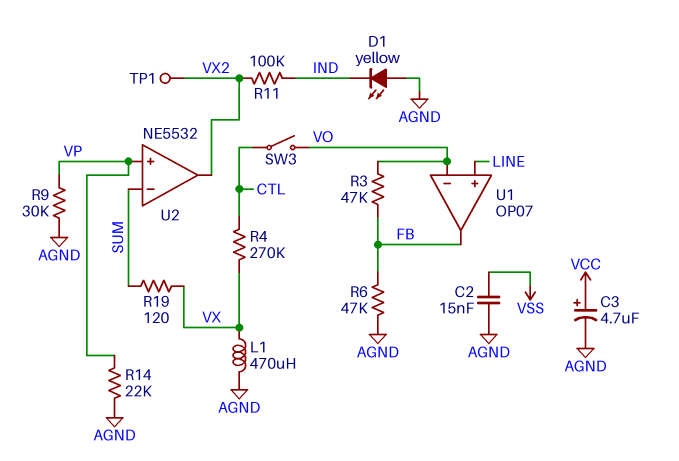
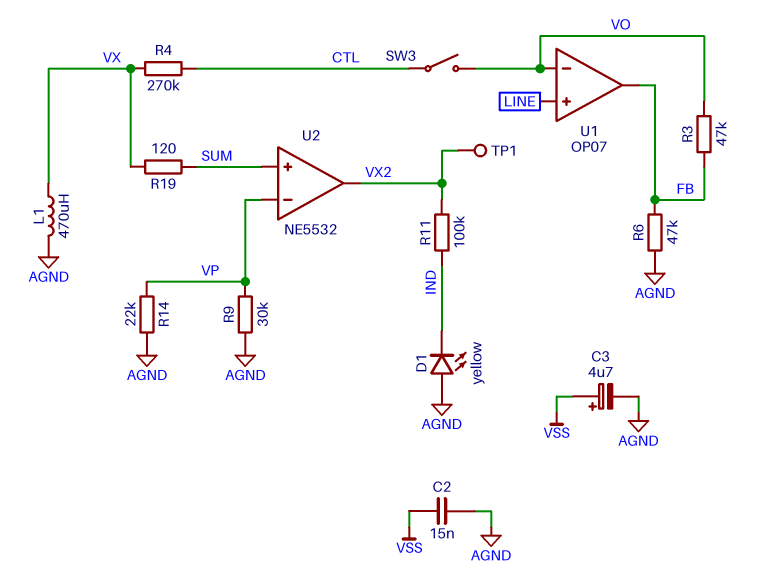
C3: 4.7uF (plus VCC, minus AGND) -> 4.7uF (plus VSS, minus AGND)
U2 pin in+: VP -> SUM
U2 pin in-: SUM -> VP

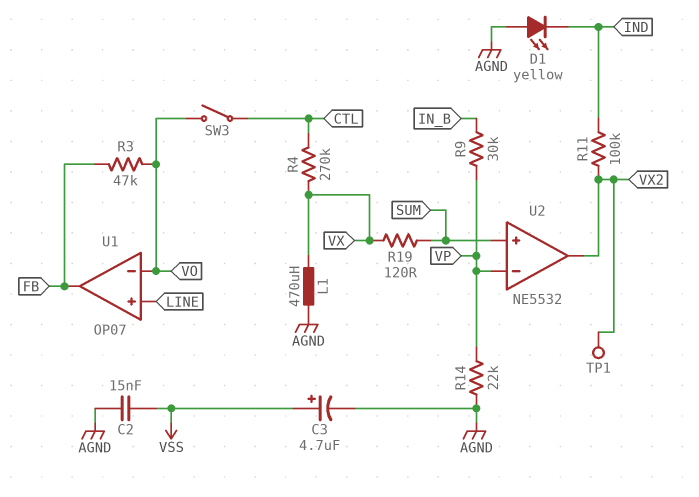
R6: 47k (AGND, FB) -> none
R9: 30k (AGND, VP) -> 30k (IN_B, VP)

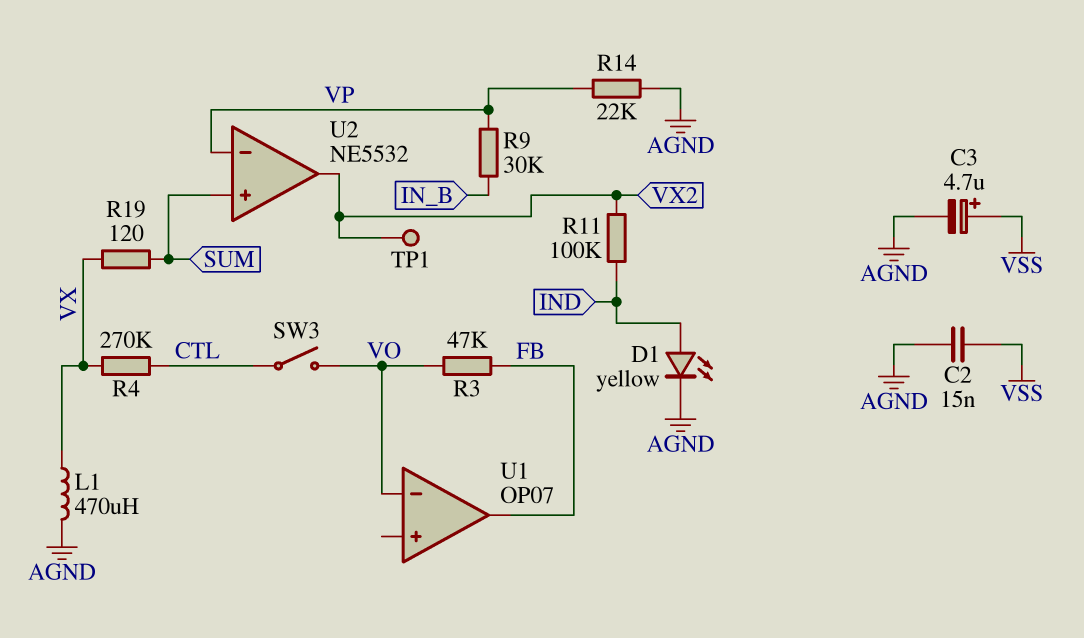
D1: LED yellow (A AGND, K IND) -> LED yellow (A IND, K AGND)
U1 pin in+: LINE -> none

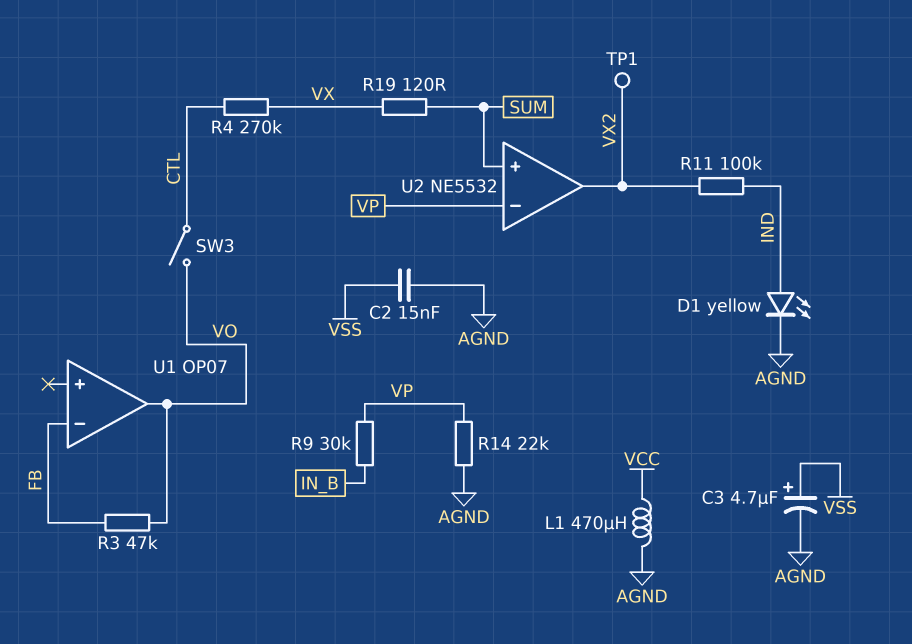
L1: 470uH (AGND, VX) -> 470uH (AGND, VCC)
U1 pin in-: VO -> FB
U1 pin out: FB -> VO

